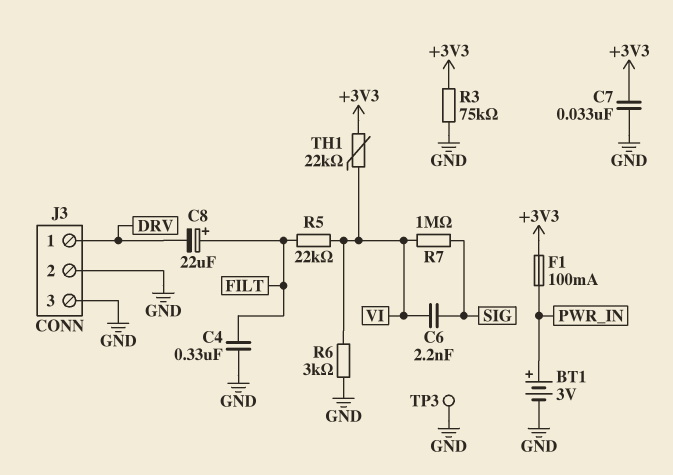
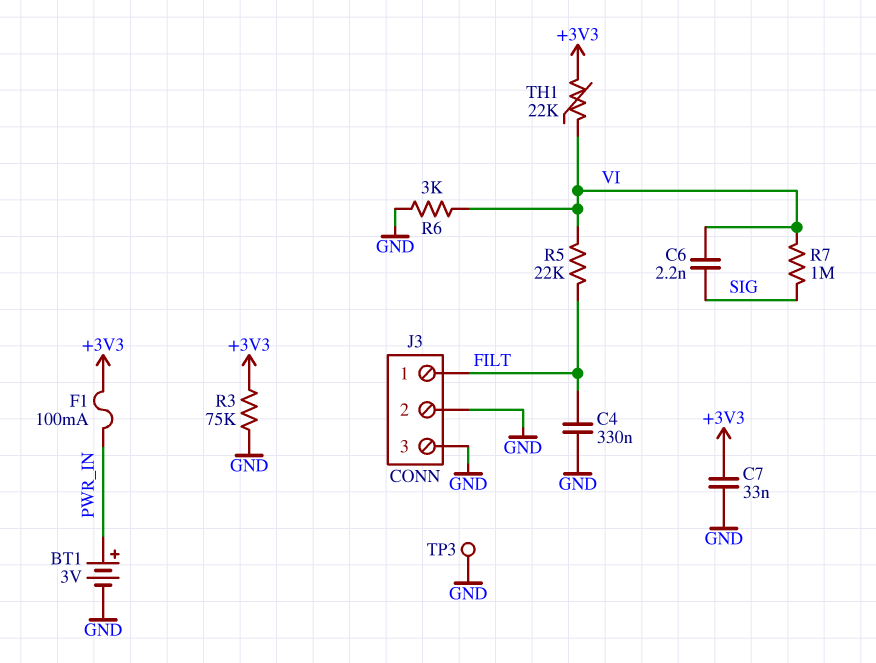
C8: 22uF (plus FILT, minus DRV) -> none
J3 pin 1: DRV -> FILT

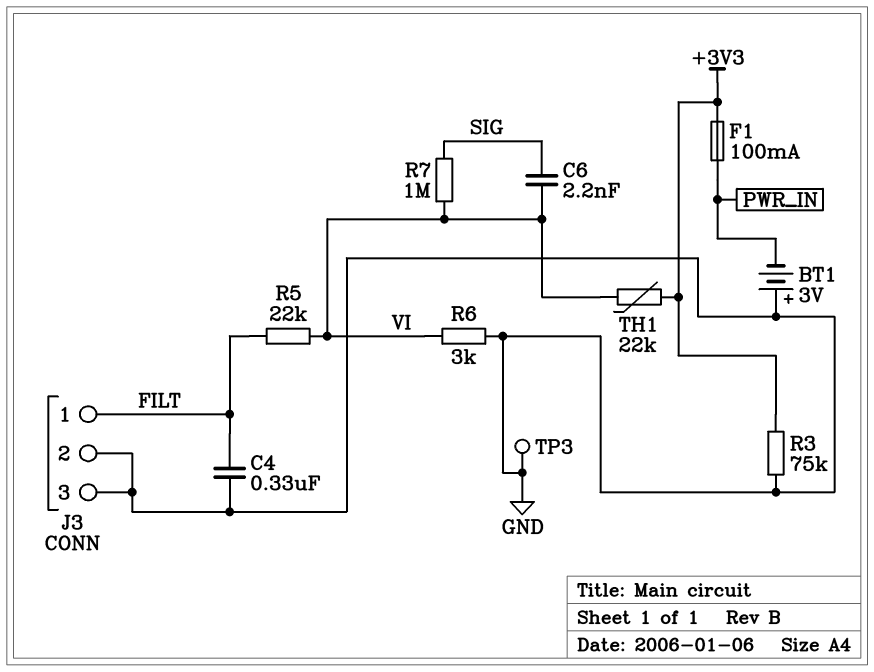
BT1: 3V (plus PWR_IN, minus GND) -> 3V (plus GND, minus PWR_IN)
C7: 33nF (+3V3, GND) -> none

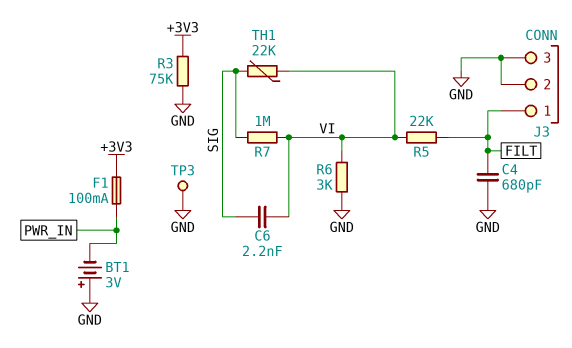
C4: 330nF (FILT, GND) -> 680pF (FILT, GND)
TH1: 22k (+3V3, VI) -> 22k (SIG, VI)

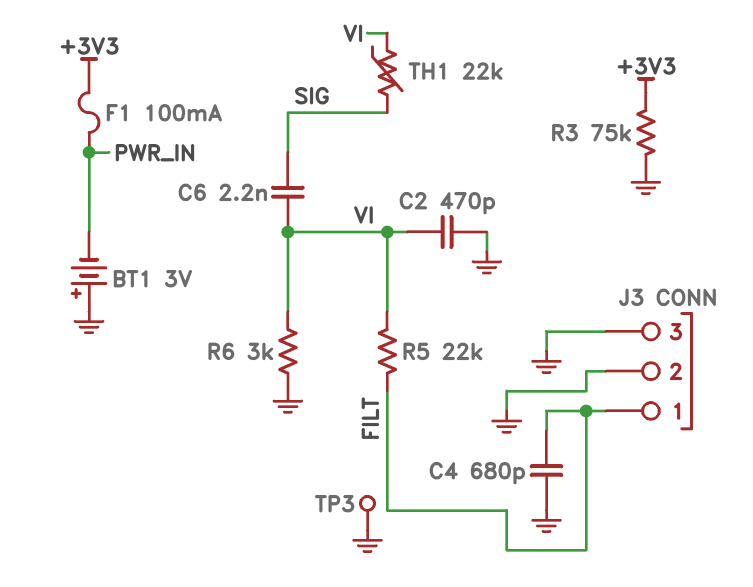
C2: none -> 470pF (GND, VI)
R7: 1M (SIG, VI) -> none

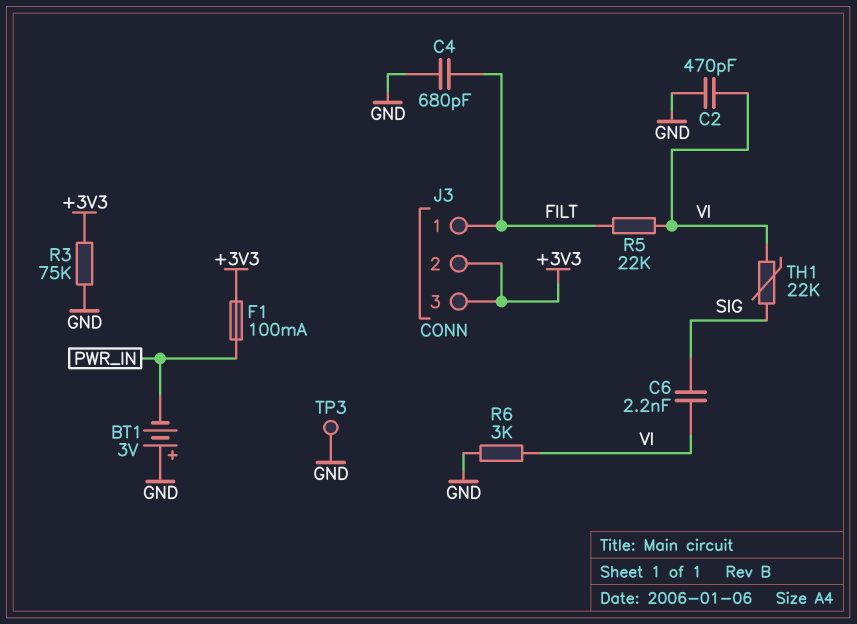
J3 pin 2: GND -> +3V3
J3 pin 3: GND -> +3V3

